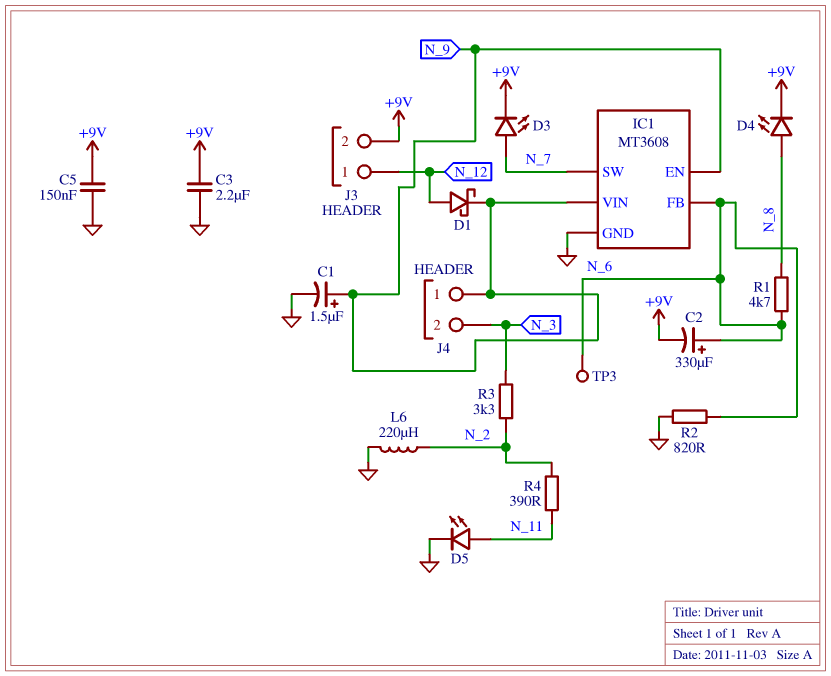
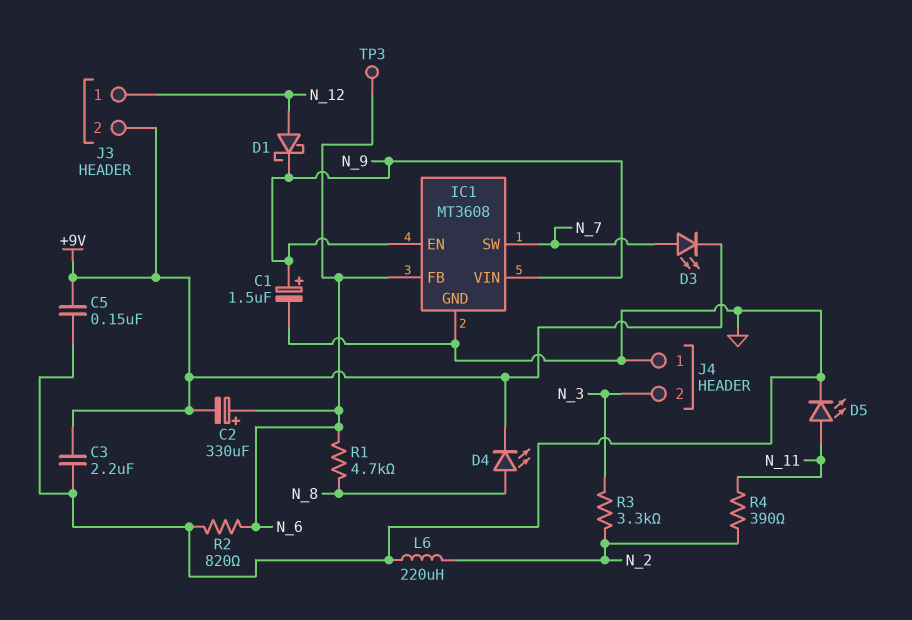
J4 pin 1: N_9 -> GND

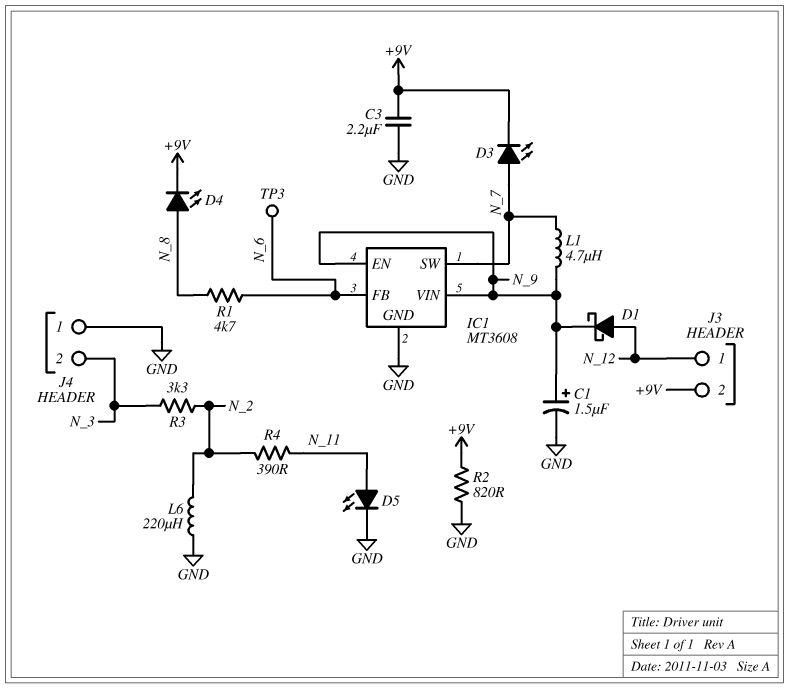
C2: 330uF (plus N_6, minus +9V) -> none
C5: 150nF (+9V, GND) -> none
L1: none -> 4.7uH (N_7, N_9)
R2: 820 (GND, N_6) -> 820 (+9V, GND)

